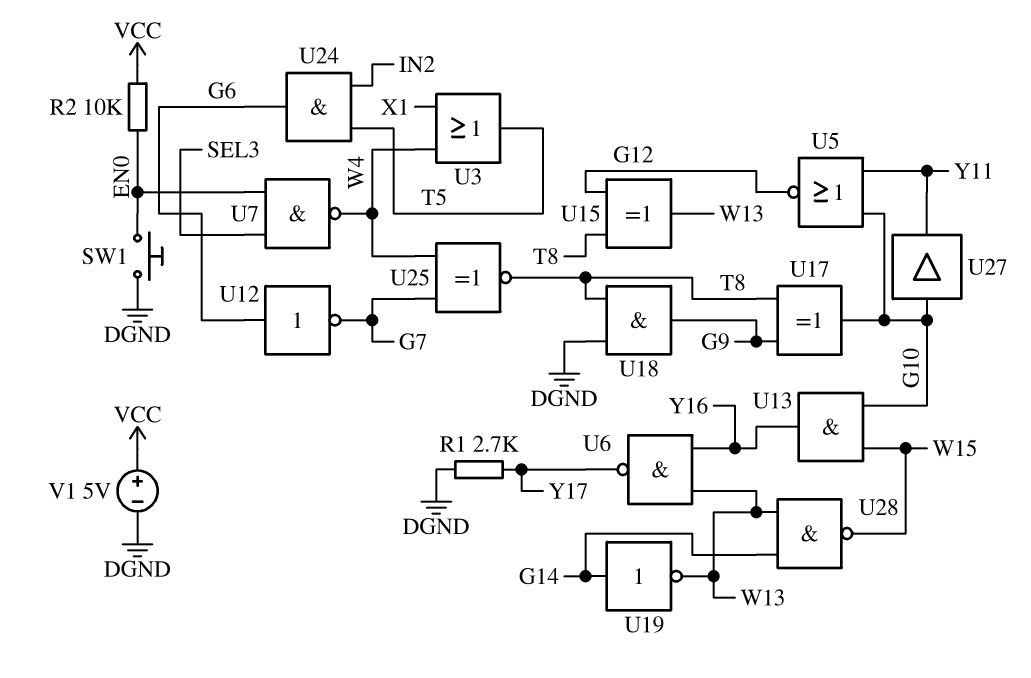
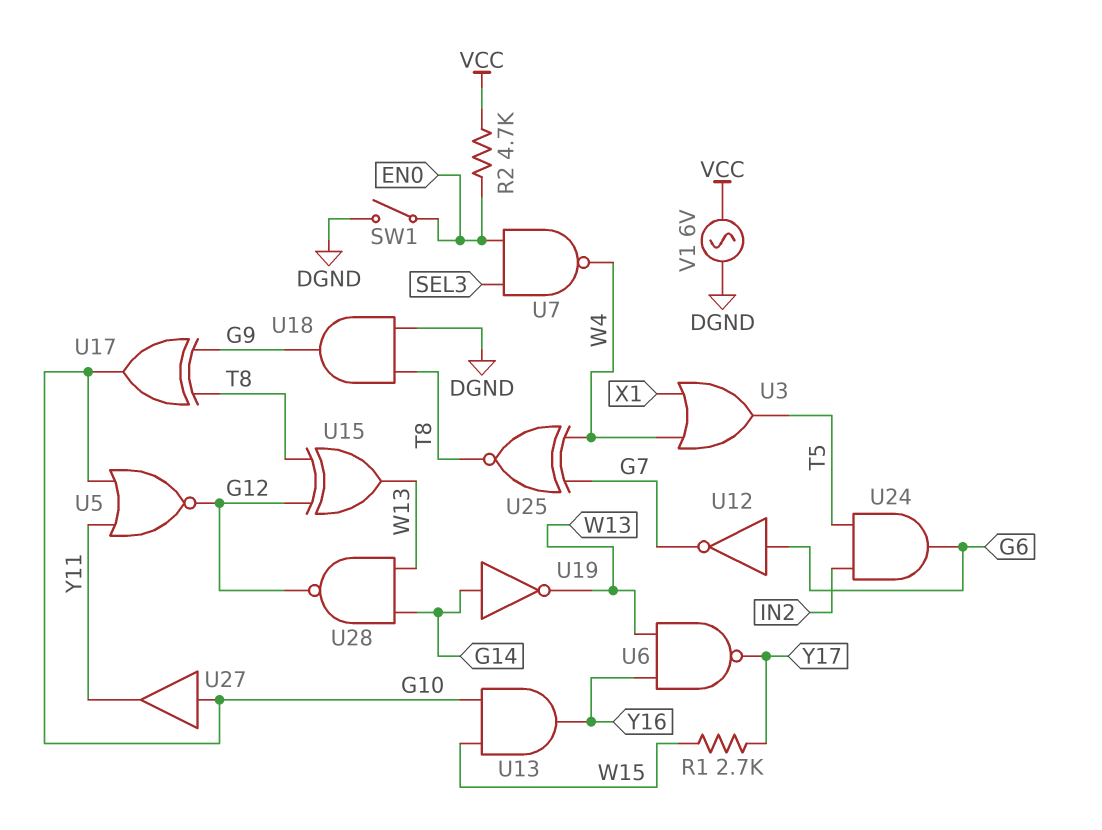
R1: 2.7k (DGND, Y17) -> 2.7k (W15, Y17)
R2: 10k (EN0, VCC) -> 4.7k (EN0, VCC)
SW1: button (DGND, EN0) -> switch (DGND, EN0)
U28: NAND (in G14, in W13, out W15) -> NAND (in G14, in W13, out G12)
V1: 5V (plus VCC, minus DGND) -> AC 6V (DGND, VCC)

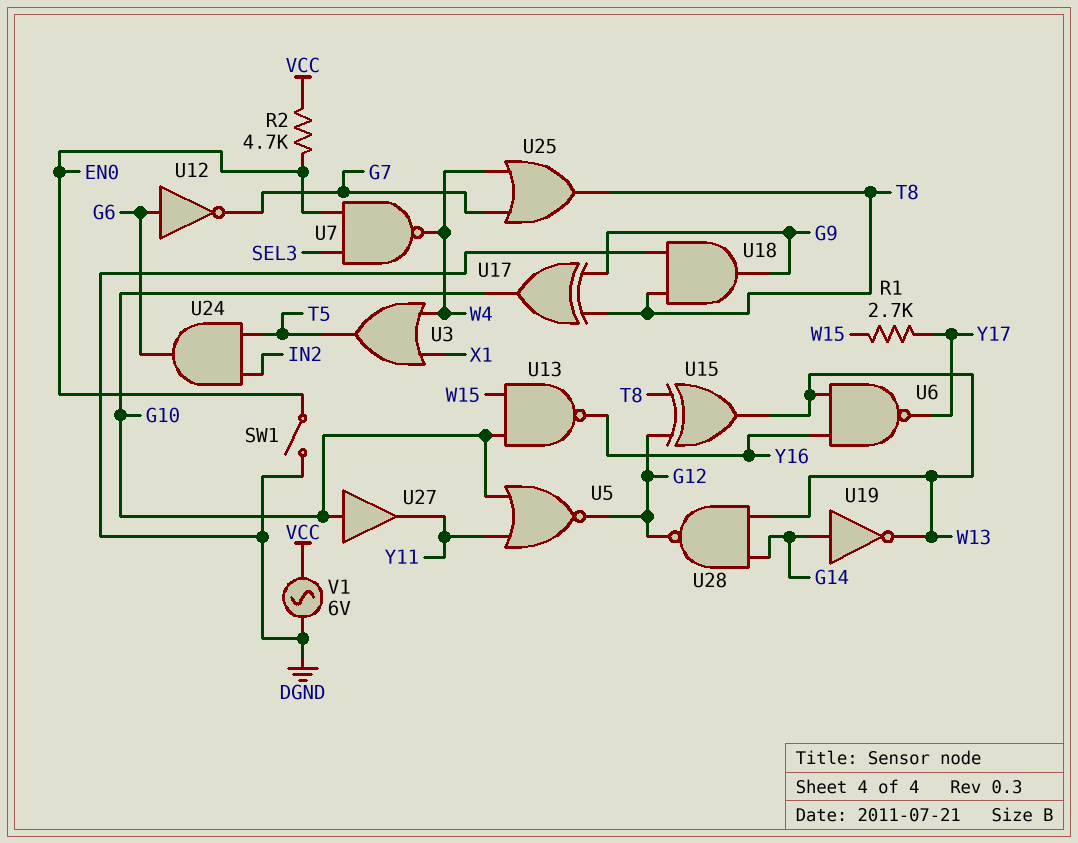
U13: AND (in G10, in W15, out Y16) -> NAND (in G10, in W15, out Y16)
U25: XNOR (in G7, in W4, out T8) -> OR (in G7, in W4, out T8)

